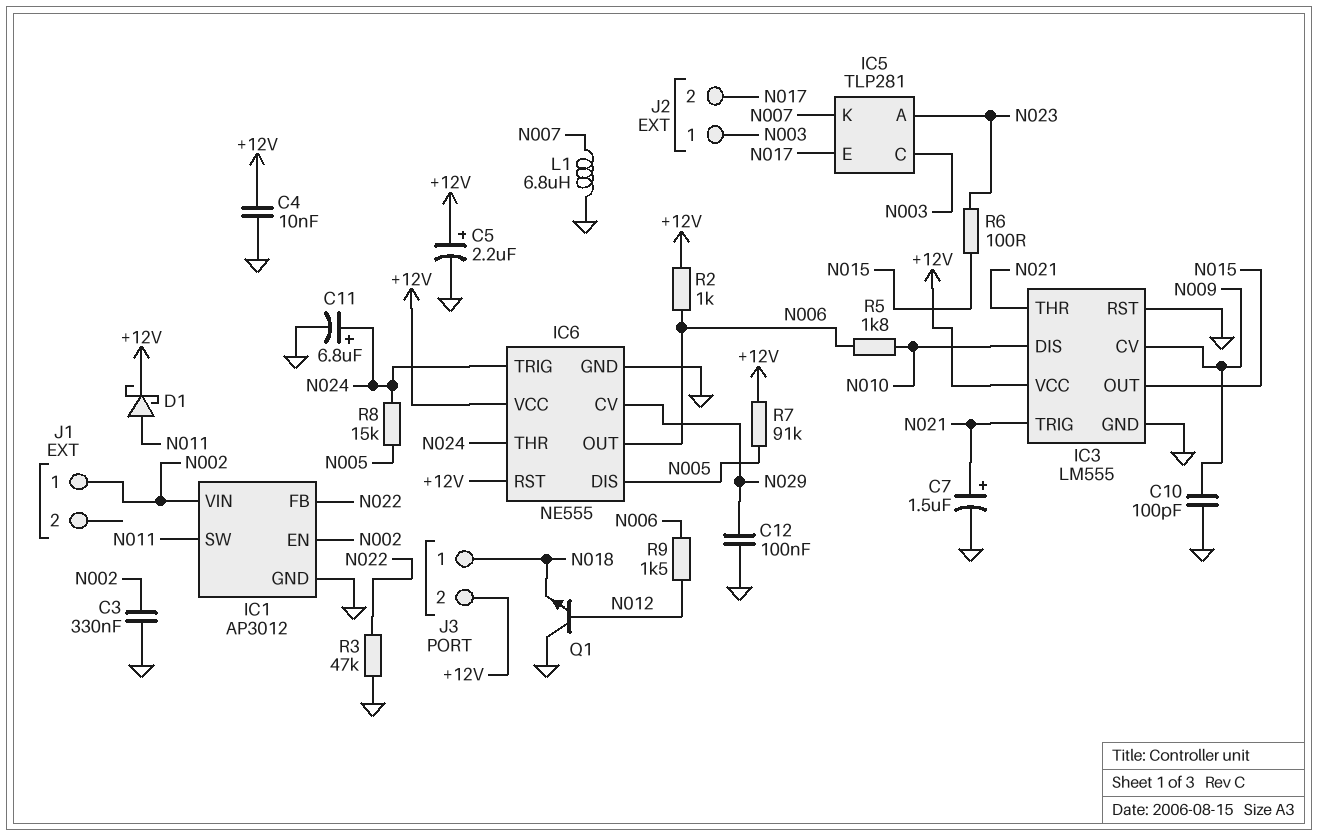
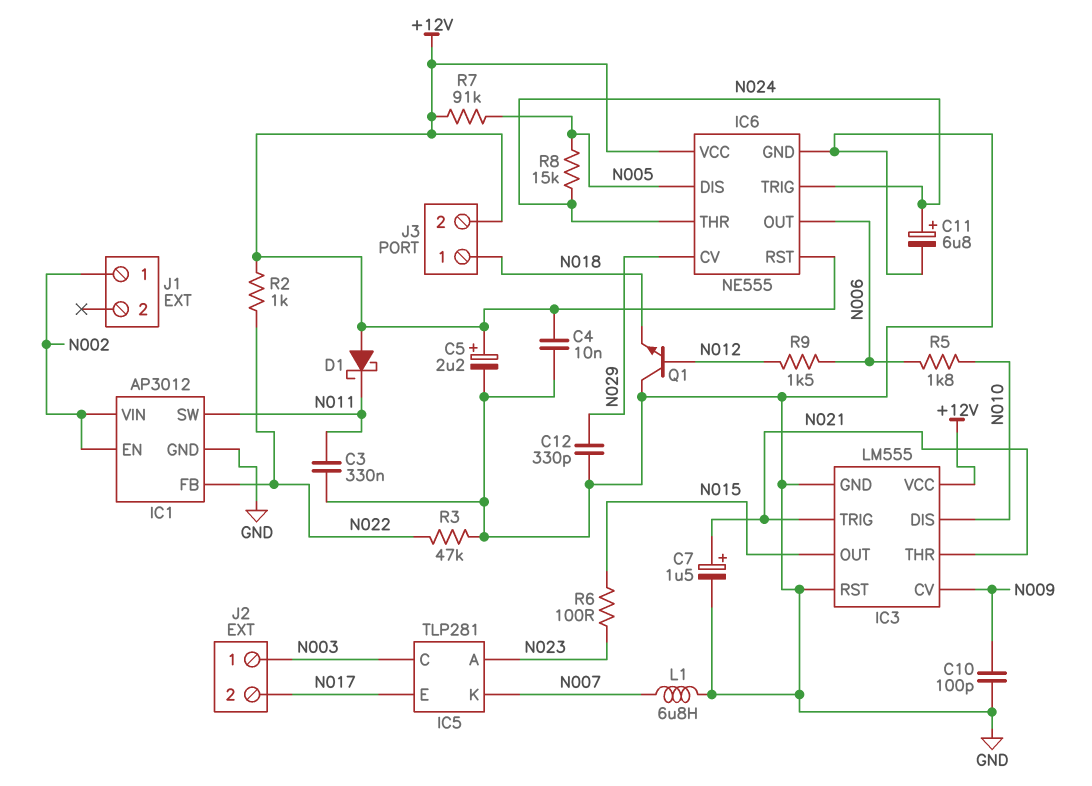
C3: 330nF (GND, N002) -> 330nF (GND, N011)
C12: 100nF (GND, N029) -> 330pF (GND, N029)
D1: schottky (A N011, K +12V) -> schottky (A +12V, K N011)
R2: 1k (+12V, N006) -> 1k (+12V, N022)

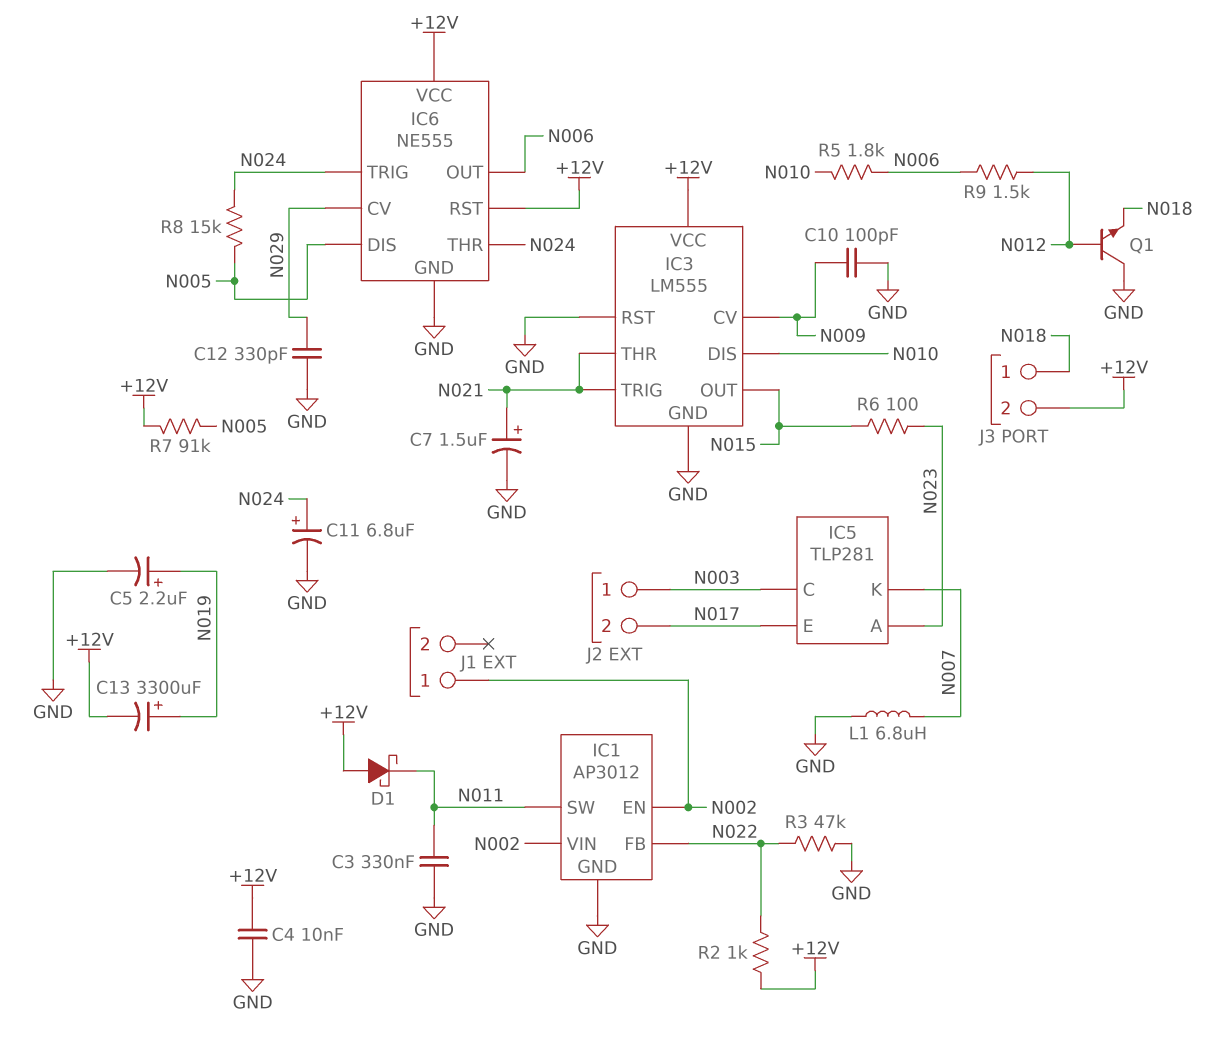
C5: 2.2uF (plus +12V, minus GND) -> 2.2uF (plus N019, minus GND)
C13: none -> 3300uF (plus N019, minus +12V)

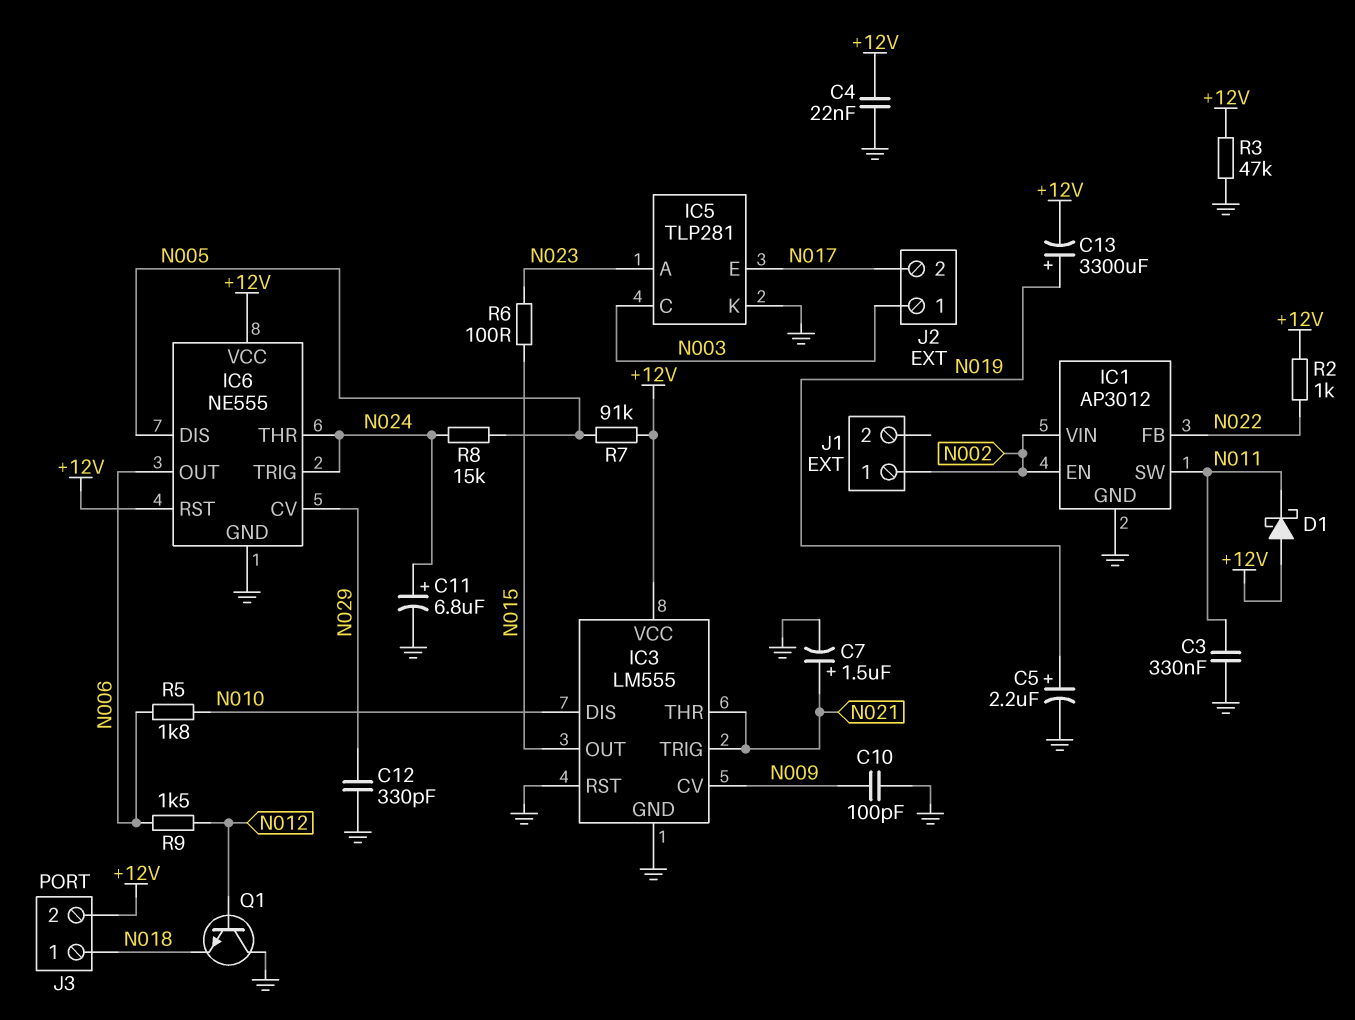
C4: 10nF (+12V, GND) -> 22nF (+12V, GND)
IC5 pin K: N007 -> GND
L1: 6.8uH (GND, N007) -> none
R3: 47k (GND, N022) -> 47k (+12V, GND)

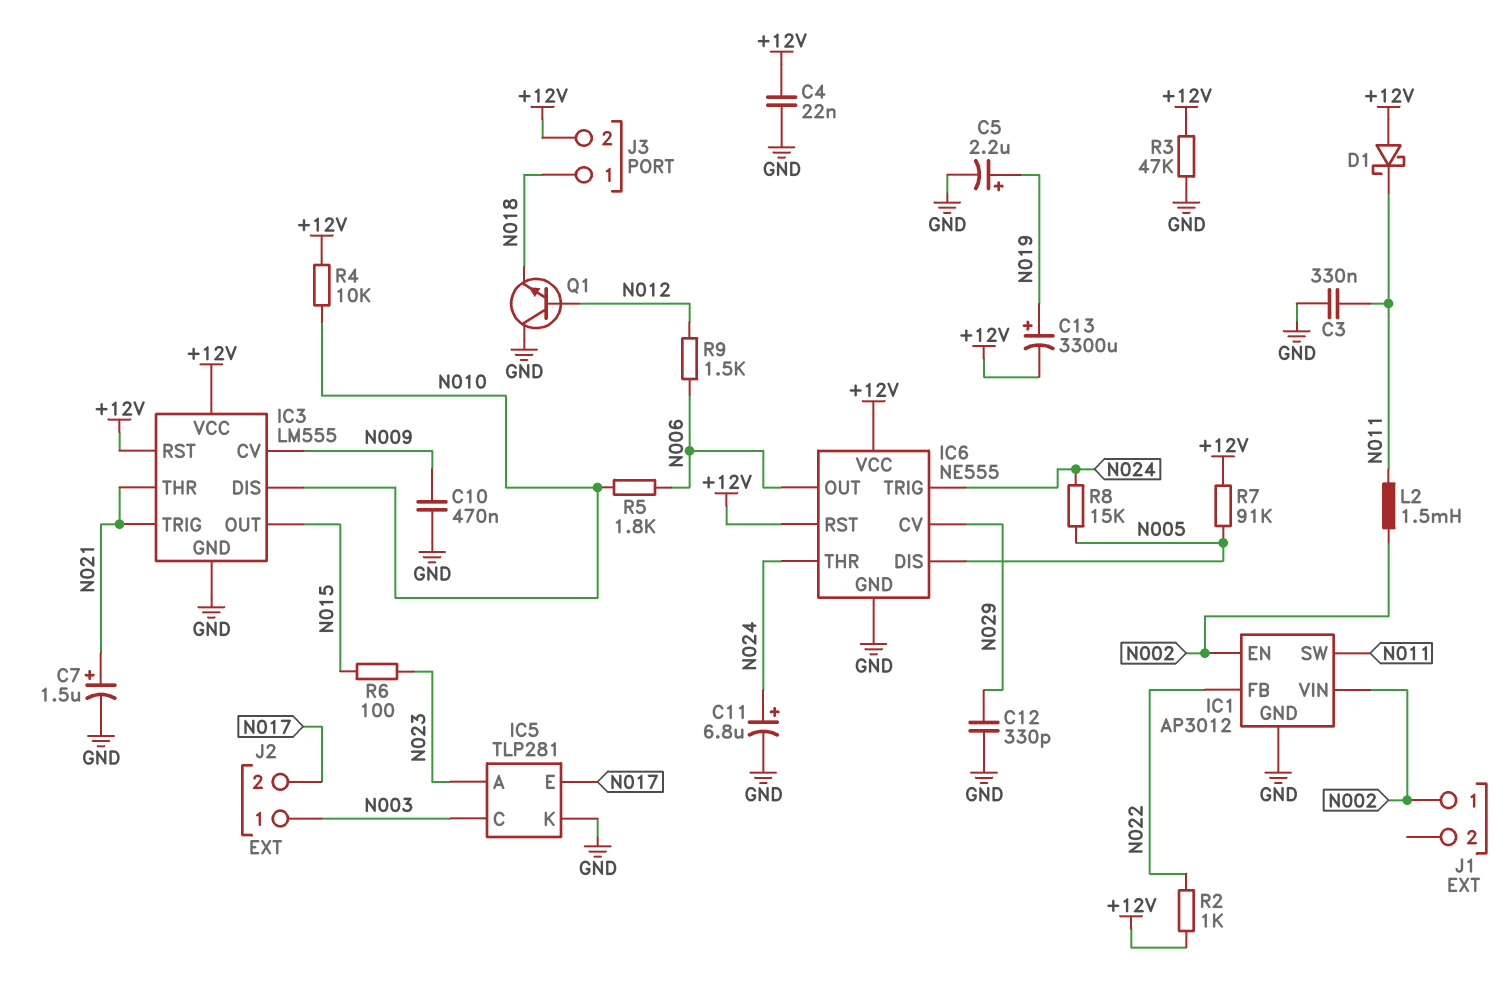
C10: 100pF (GND, N009) -> 470nF (GND, N009)
IC3 pin RST: GND -> +12V
L2: none -> 1.5mH (N002, N011)
R4: none -> 10k (+12V, N010)

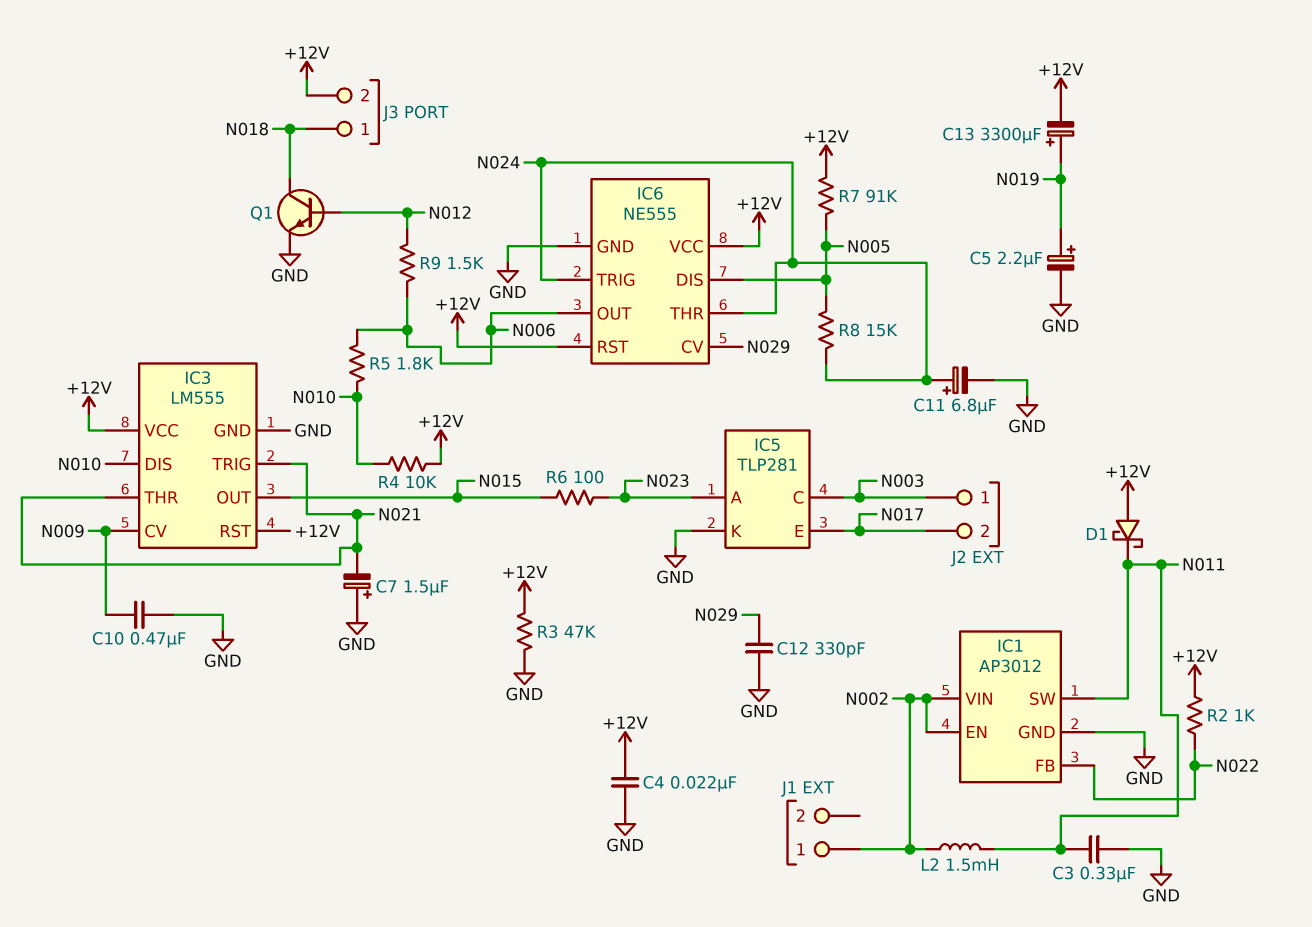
C7: 1.5uF (plus N021, minus GND) -> 1.5uF (plus GND, minus N021)
Q1: NPN (B N012, C GND, E N018) -> NPN (B N012, C N018, E GND)

